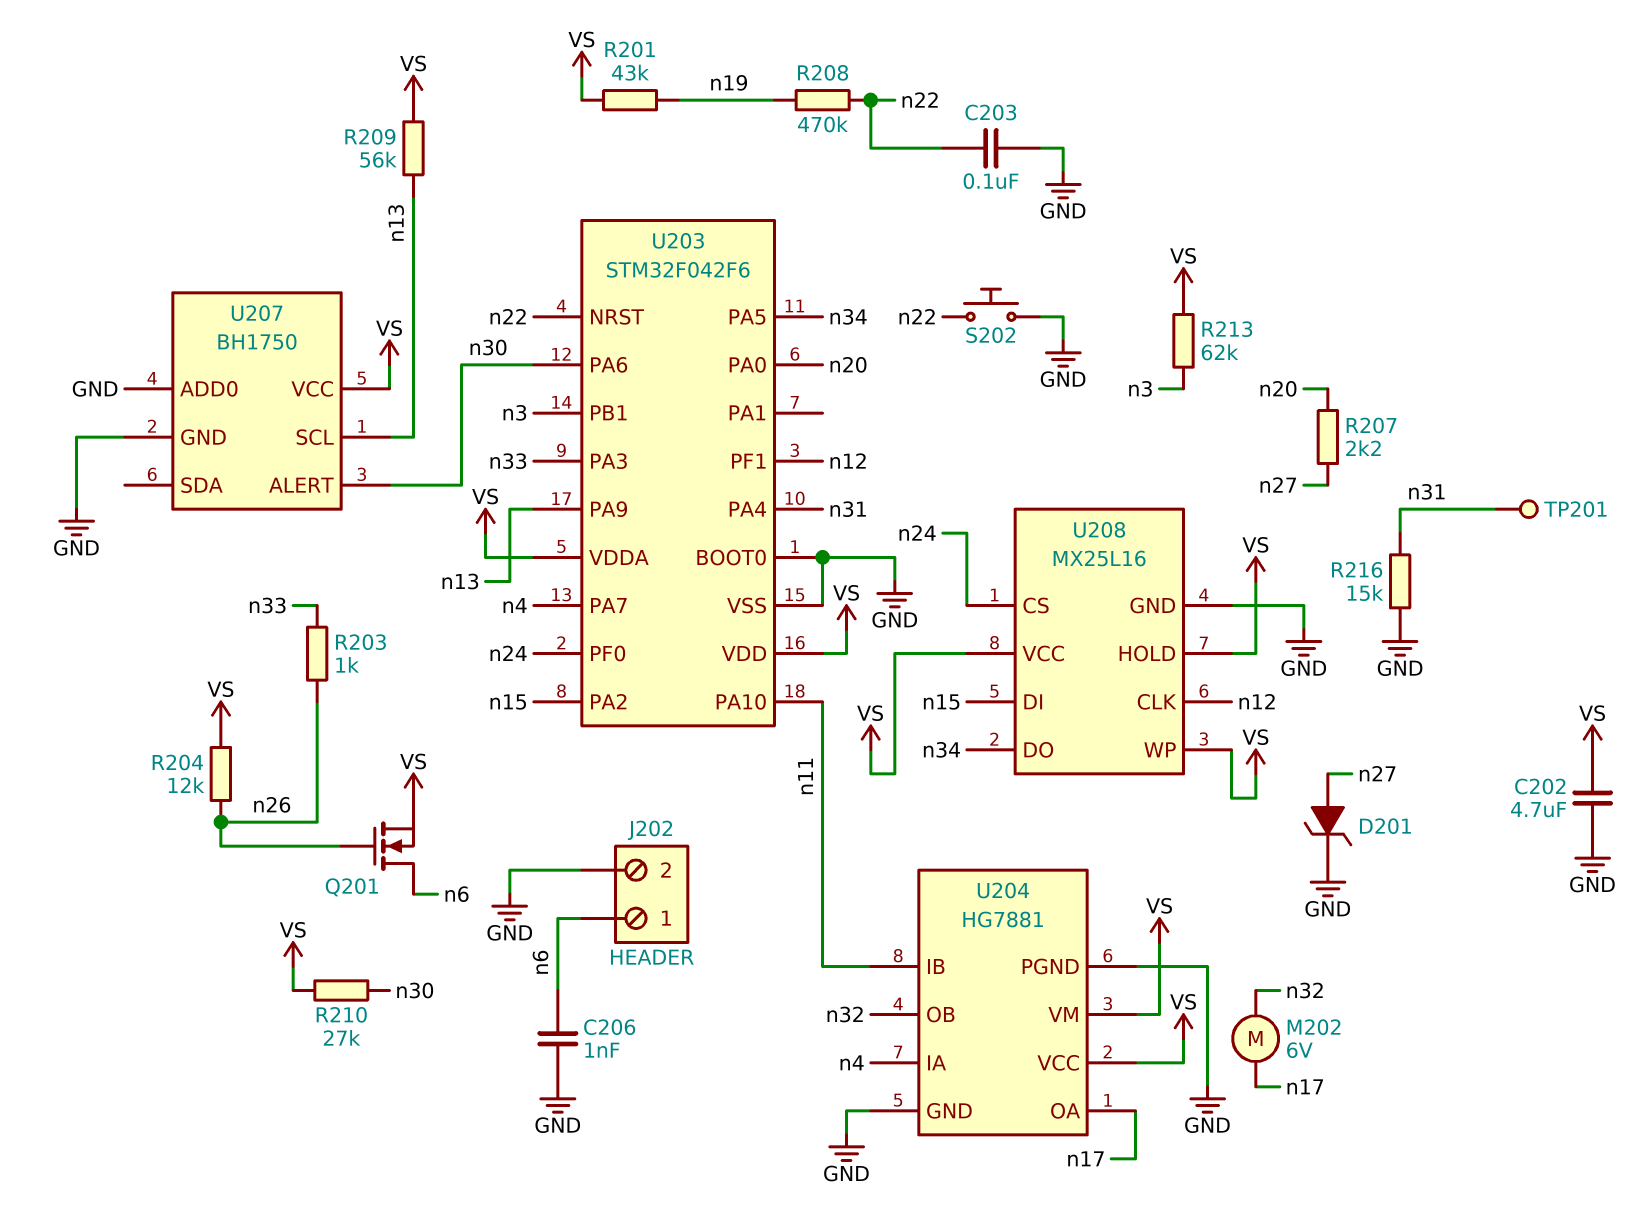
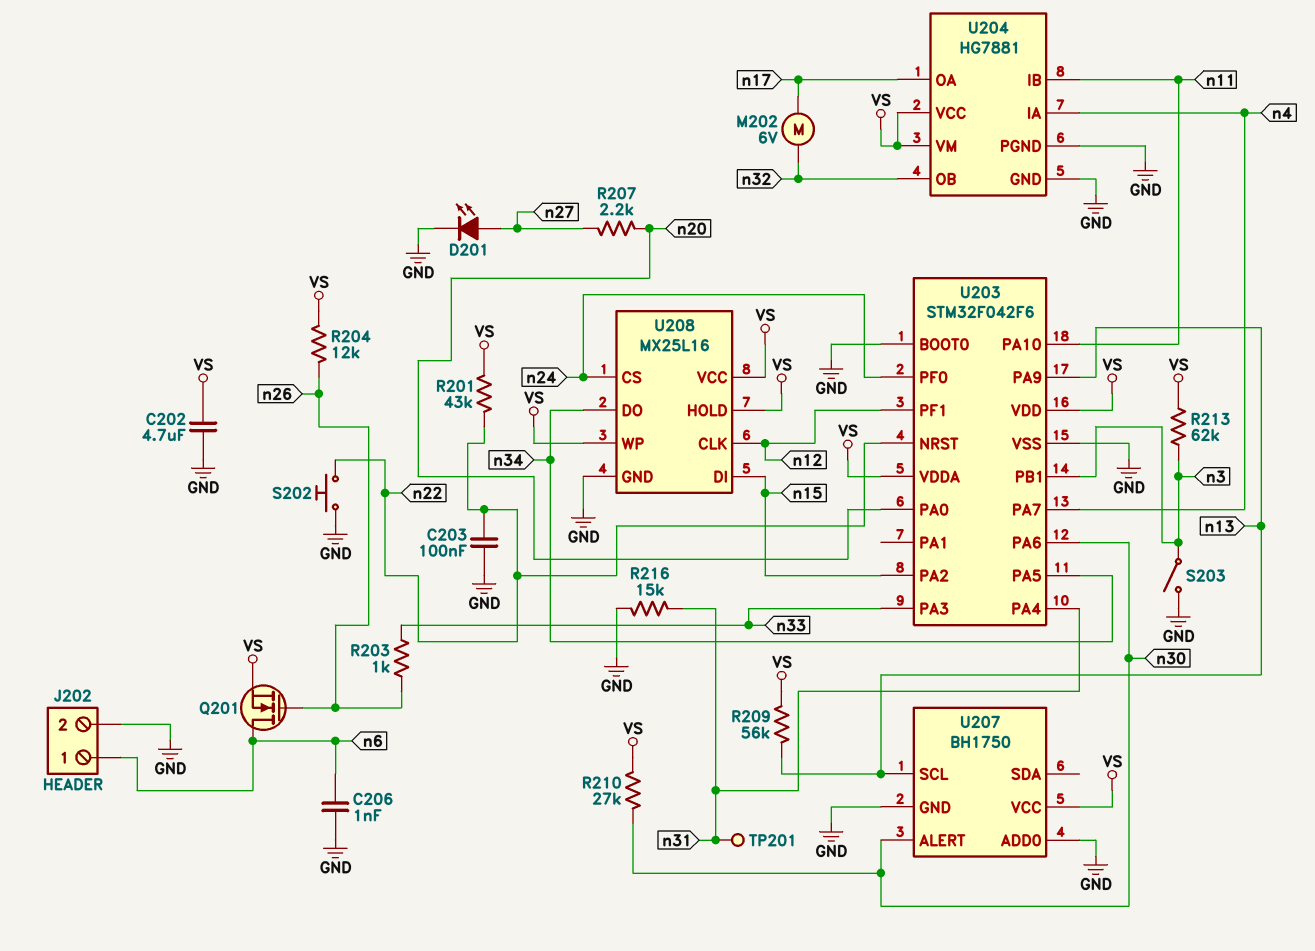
D201: zener (A n27, K GND) -> LED (A n27, K GND)
R201: 43k (VS, n19) -> 43k (VS, n22)
R208: 470k (n19, n22) -> none
S203: none -> switch (GND, n3)

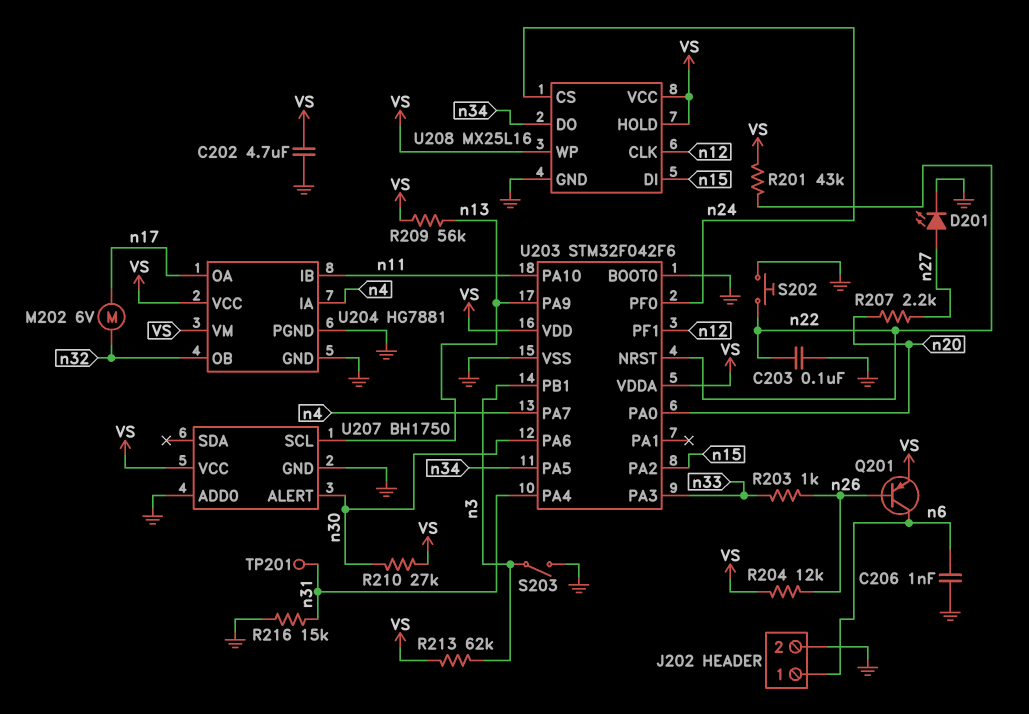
Q201: NMOS (G n26, D n6, S VS) -> PNP (B n26, C n6, E VS)

